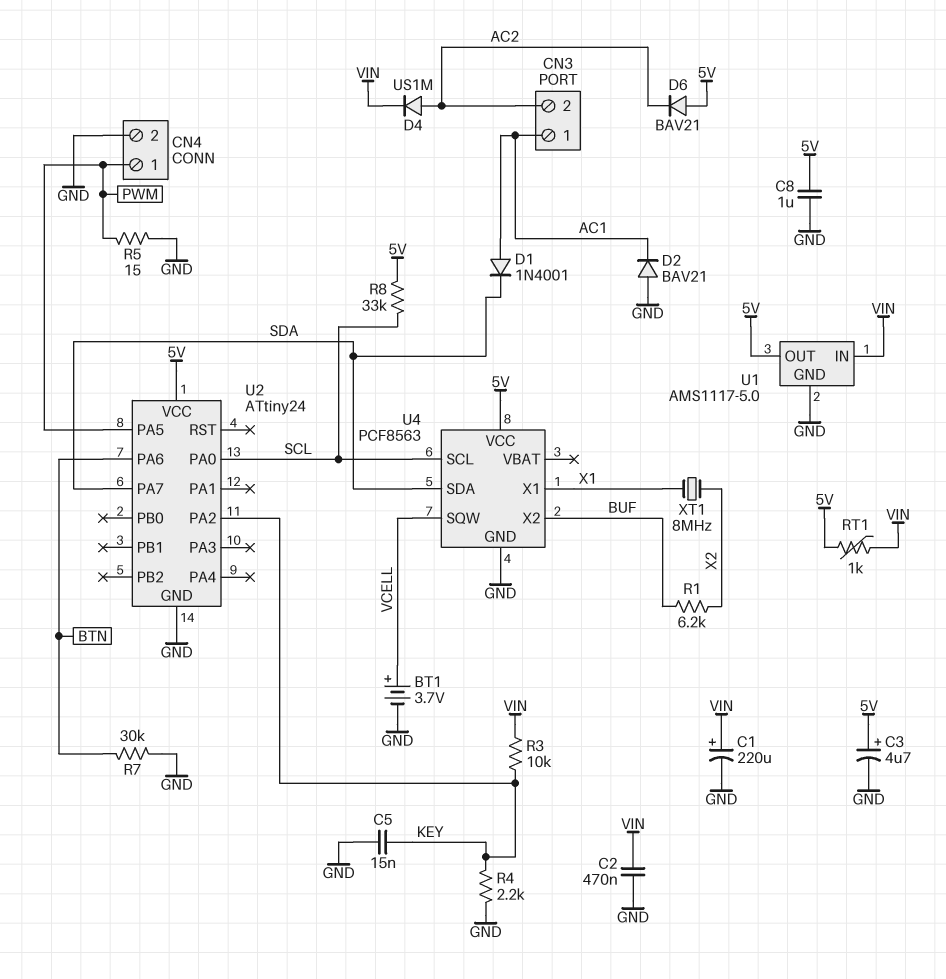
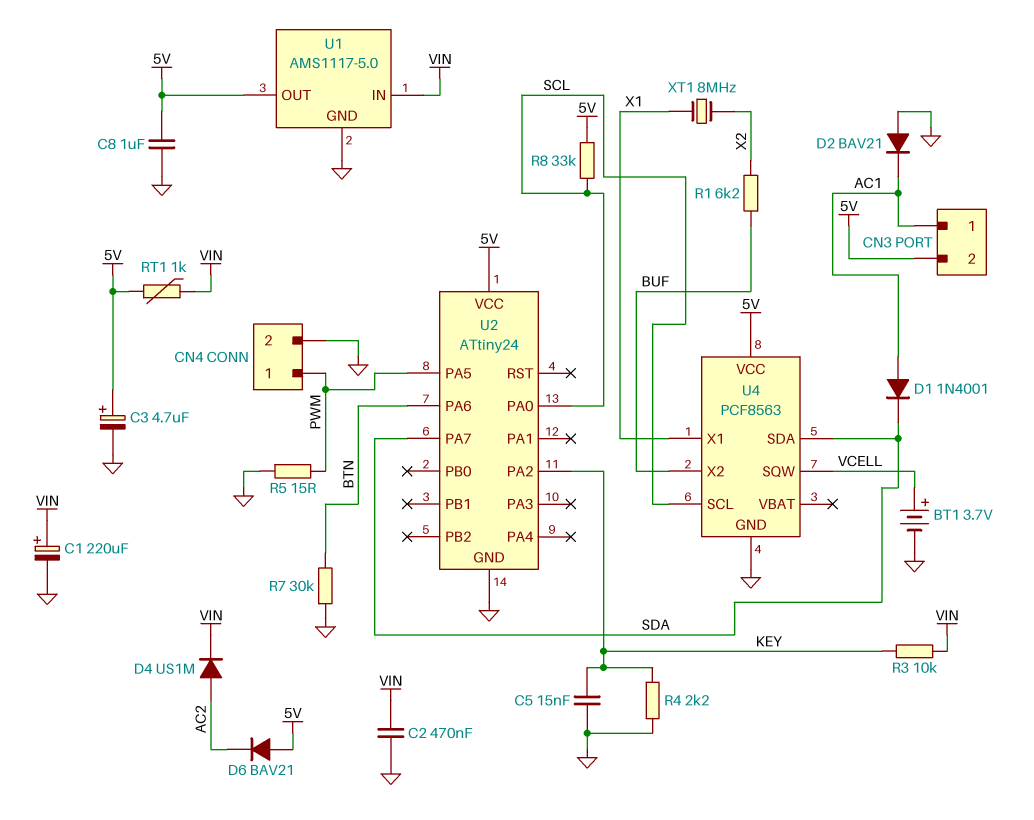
CN3 pin 2: AC2 -> 5V

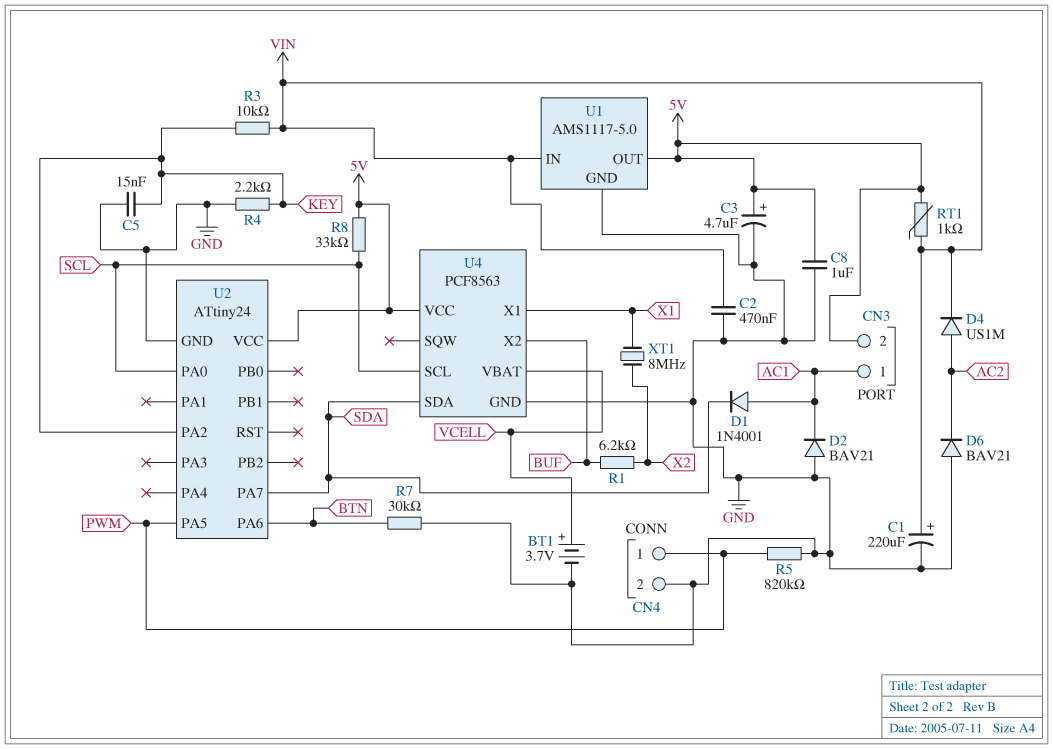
D6: diode BAV21 (A 5V, K AC2) -> diode BAV21 (A GND, K AC2)
R5: 15 (GND, PWM) -> 820k (GND, PWM)
U4 pin SQW: VCELL -> none
U4 pin VBAT: none -> VCELL

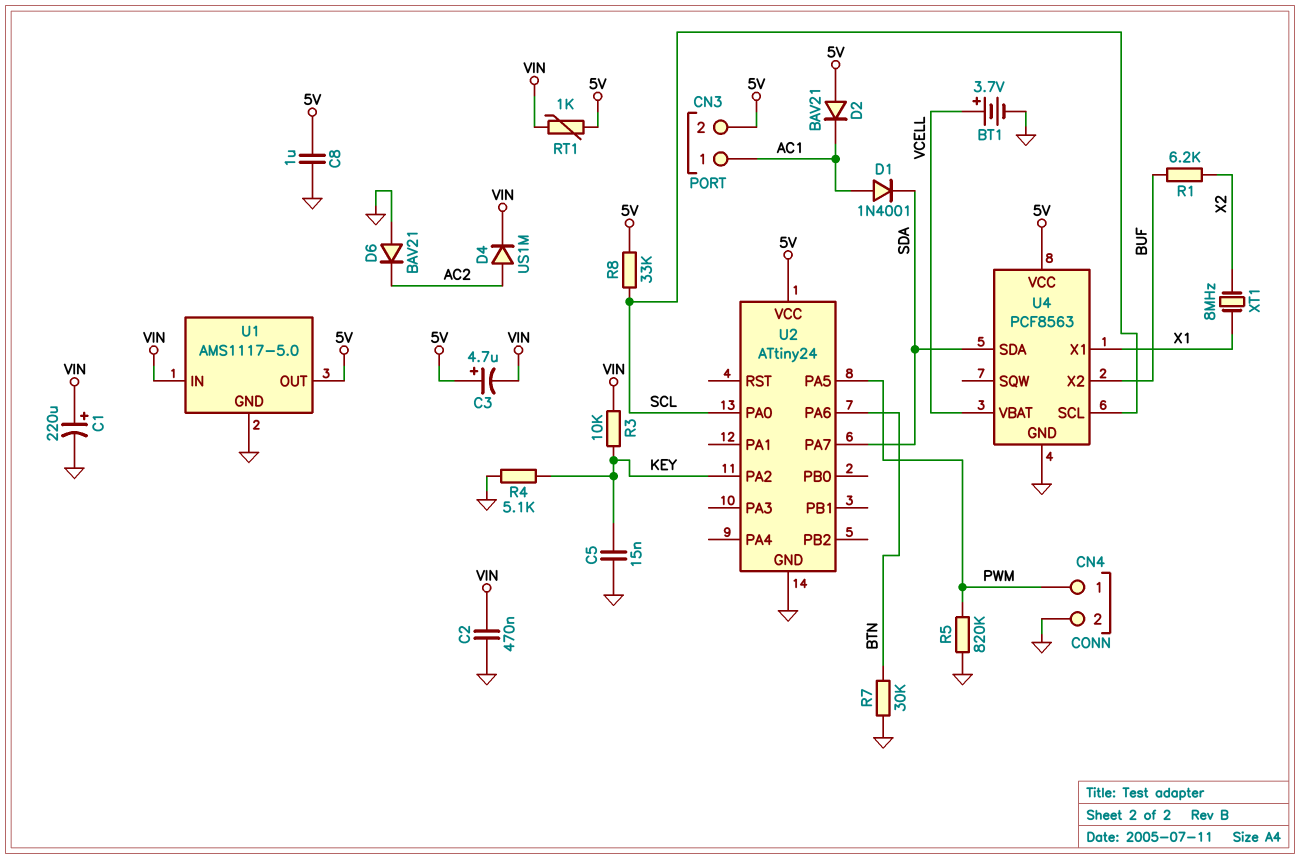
C3: 4.7uF (plus 5V, minus GND) -> 4.7uF (plus 5V, minus VIN)
D2: diode BAV21 (A GND, K AC1) -> diode BAV21 (A 5V, K AC1)
R4: 2.2k (GND, KEY) -> 5.1k (GND, KEY)

